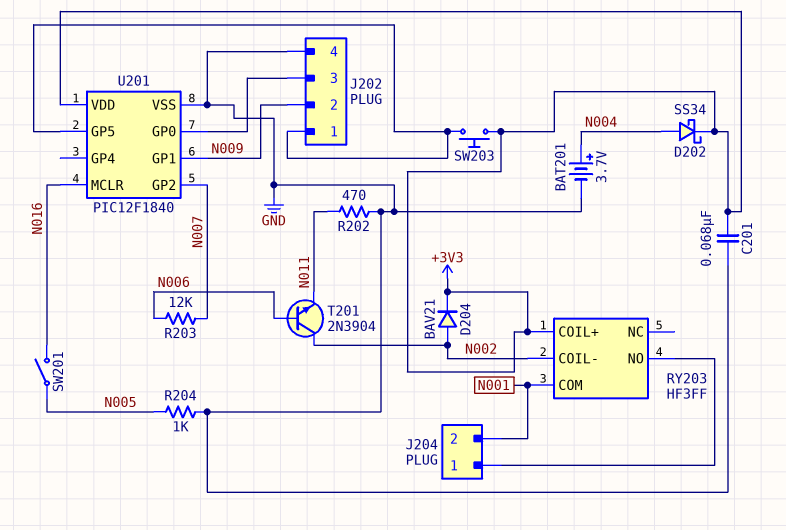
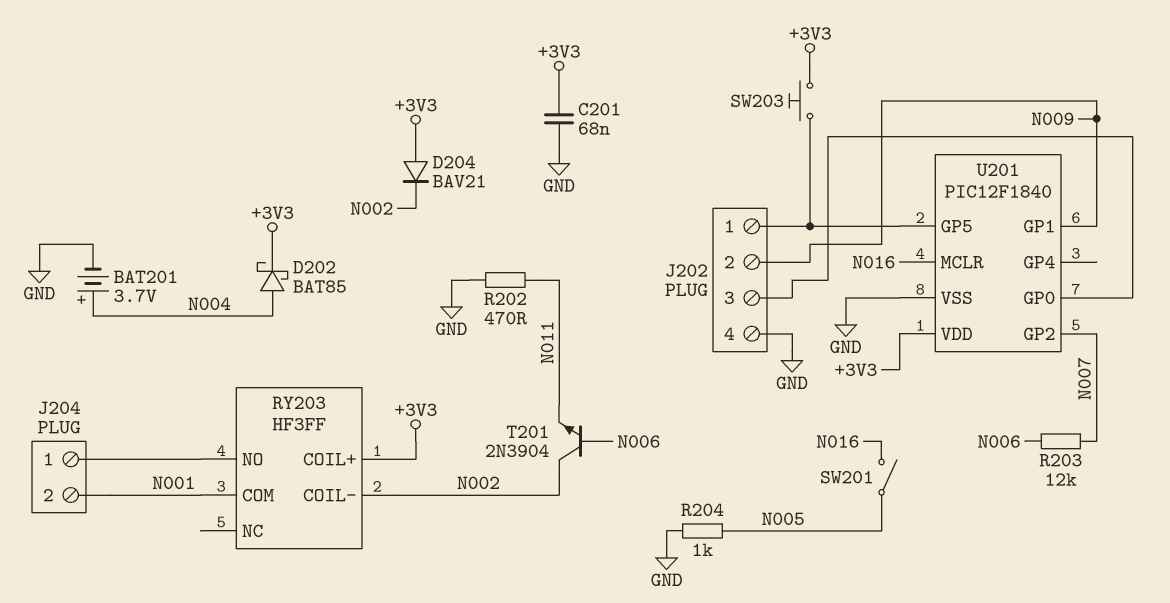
D202: schottky SS34 (A N004, K +3V3) -> schottky BAT85 (A N004, K +3V3)
D204: diode BAV21 (A N002, K +3V3) -> diode BAV21 (A +3V3, K N002)

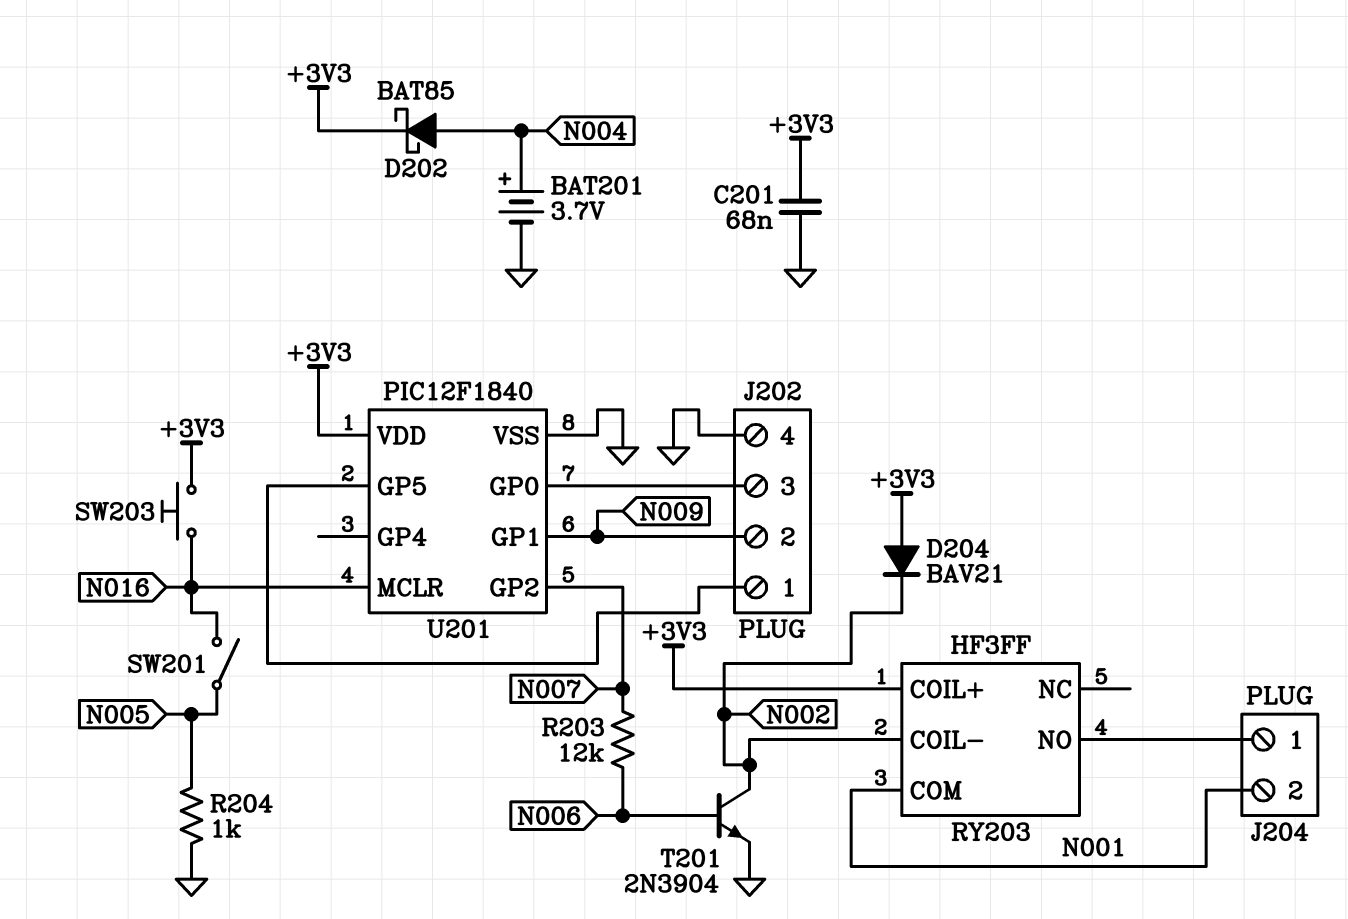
R202: 470 (GND, N011) -> none
SW203: button (+3V3, J202/1) -> button (+3V3, N016)
T201: NPN 2N3904 (B N006, C N002, E N011) -> NPN 2N3904 (B N006, C N002, E GND)

